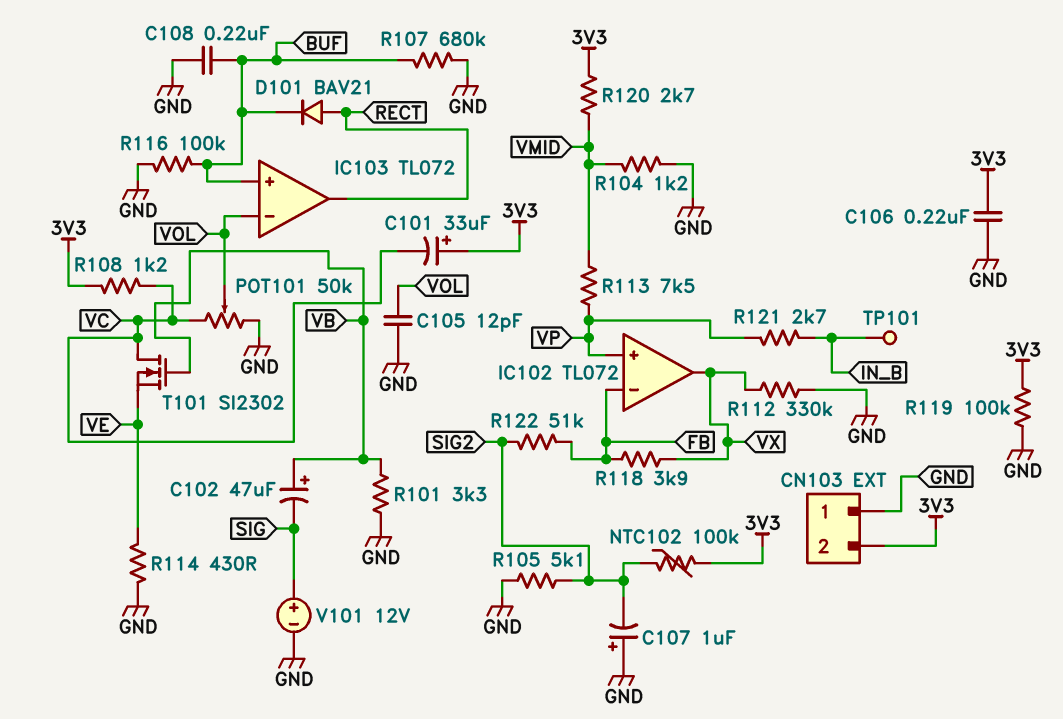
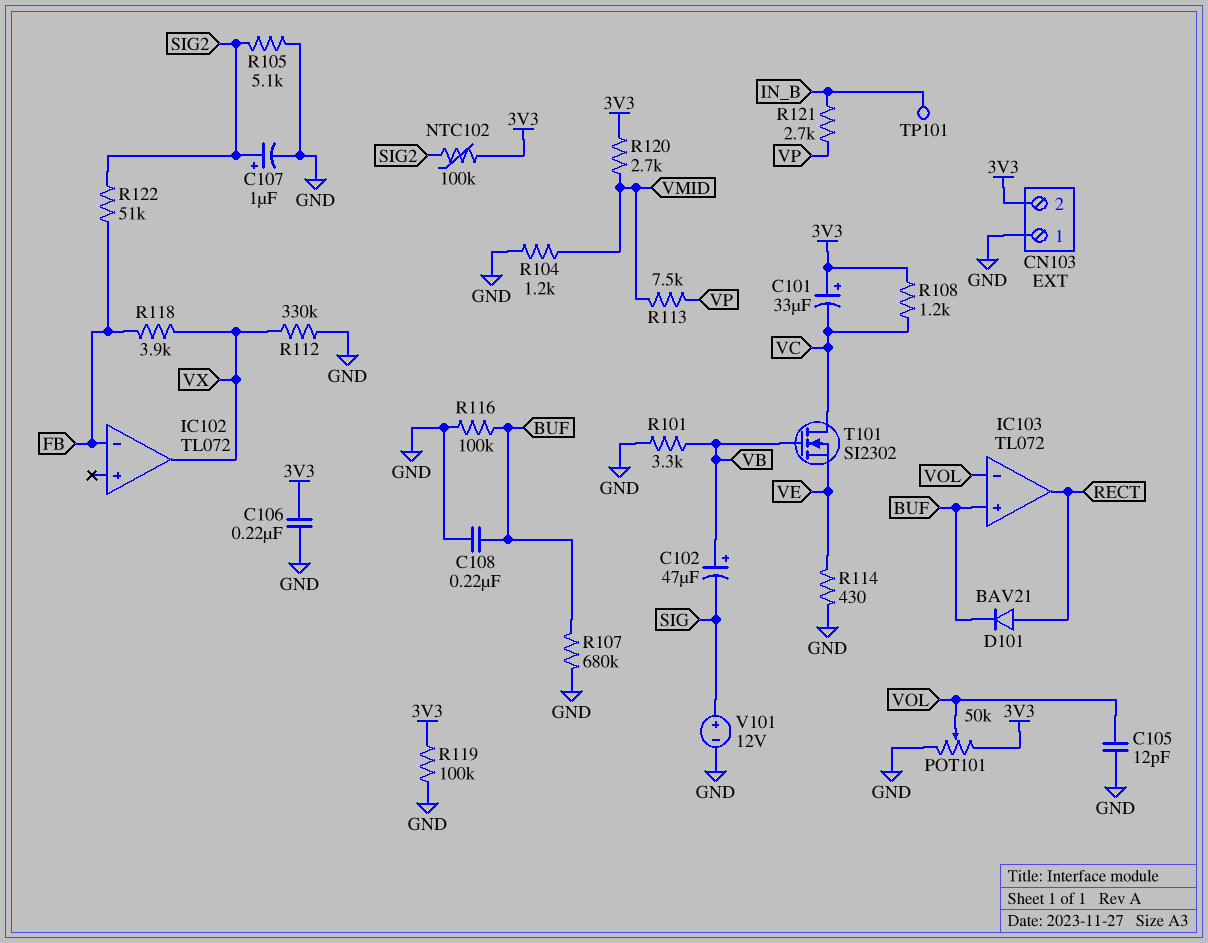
C107: 1uF (plus GND, minus SIG2) -> 1uF (plus SIG2, minus GND)
IC102 pin in+: VP -> none
POT101: 50k (GND, VC, wiper VOL) -> 50k (3V3, GND, wiper VOL)

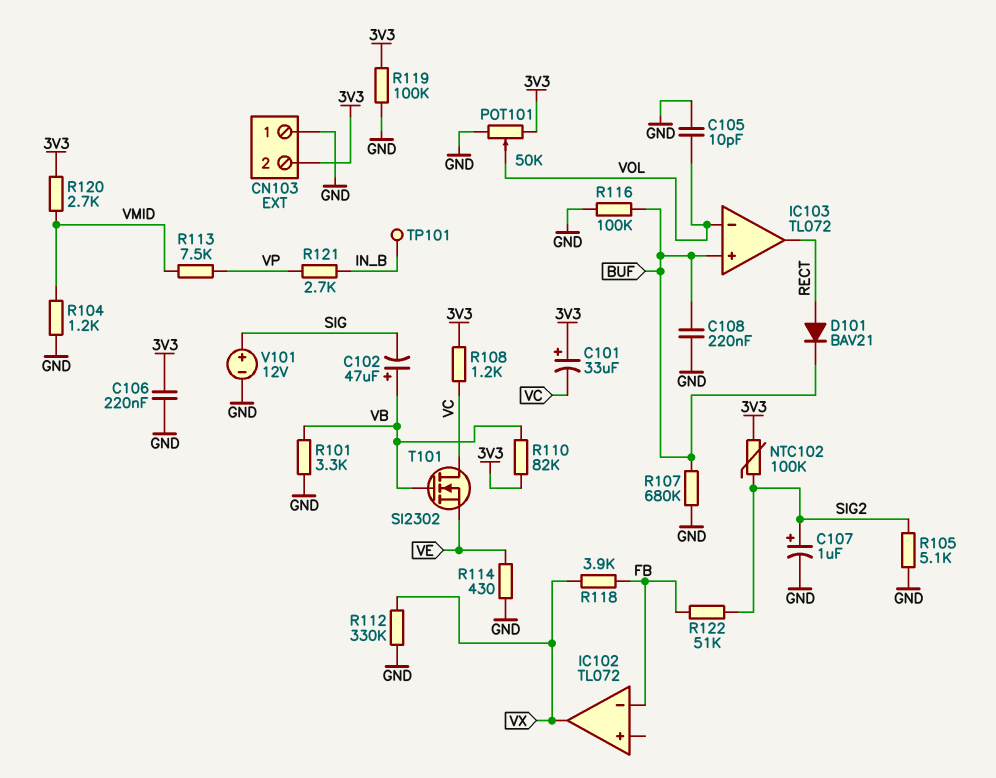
C105: 12pF (GND, VOL) -> 10pF (GND, VOL)
R110: none -> 82k (3V3, VB)

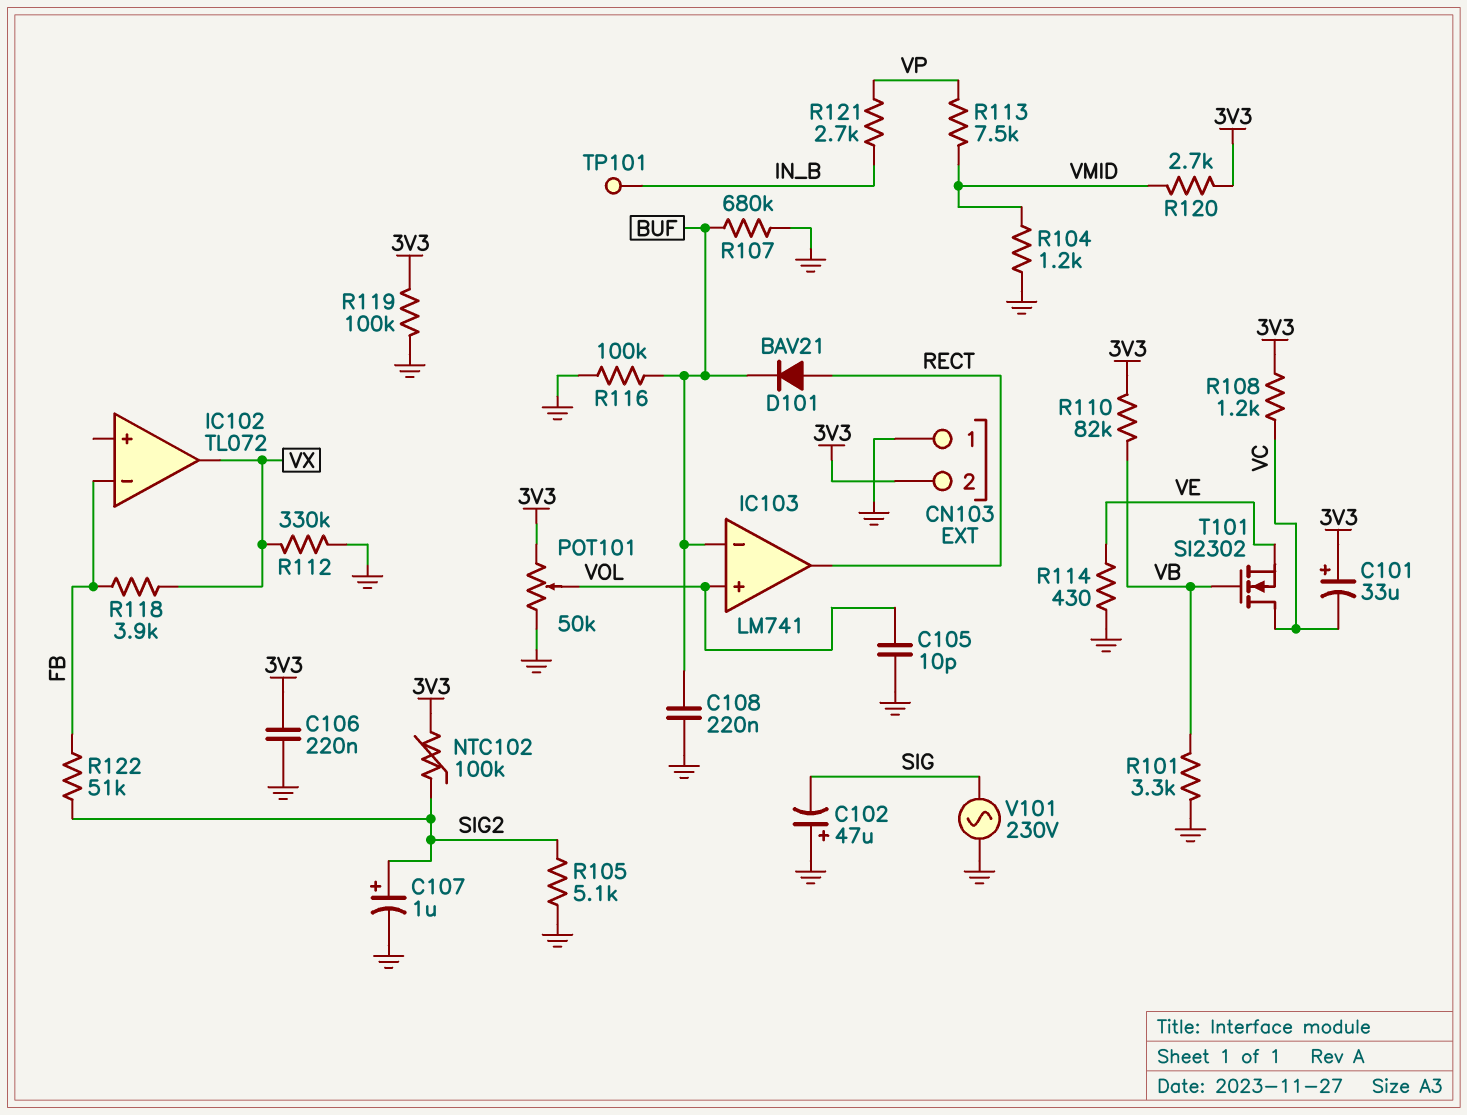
C102: 47uF (plus VB, minus SIG) -> 47uF (plus GND, minus SIG)
IC103: TL072 -> LM741
IC103 pin in+: BUF -> VOL
IC103 pin in-: VOL -> BUF
V101: 12V (plus SIG, minus GND) -> AC 230V (GND, SIG)

